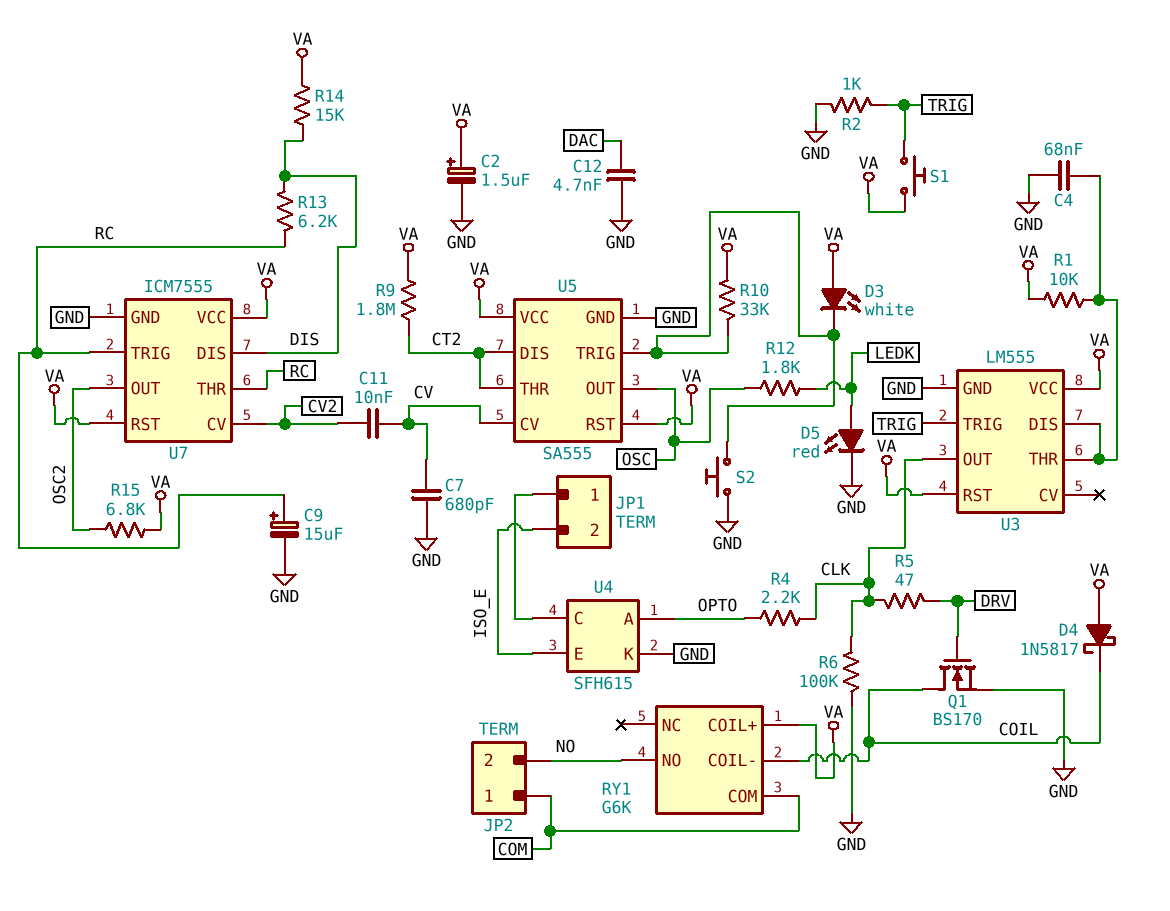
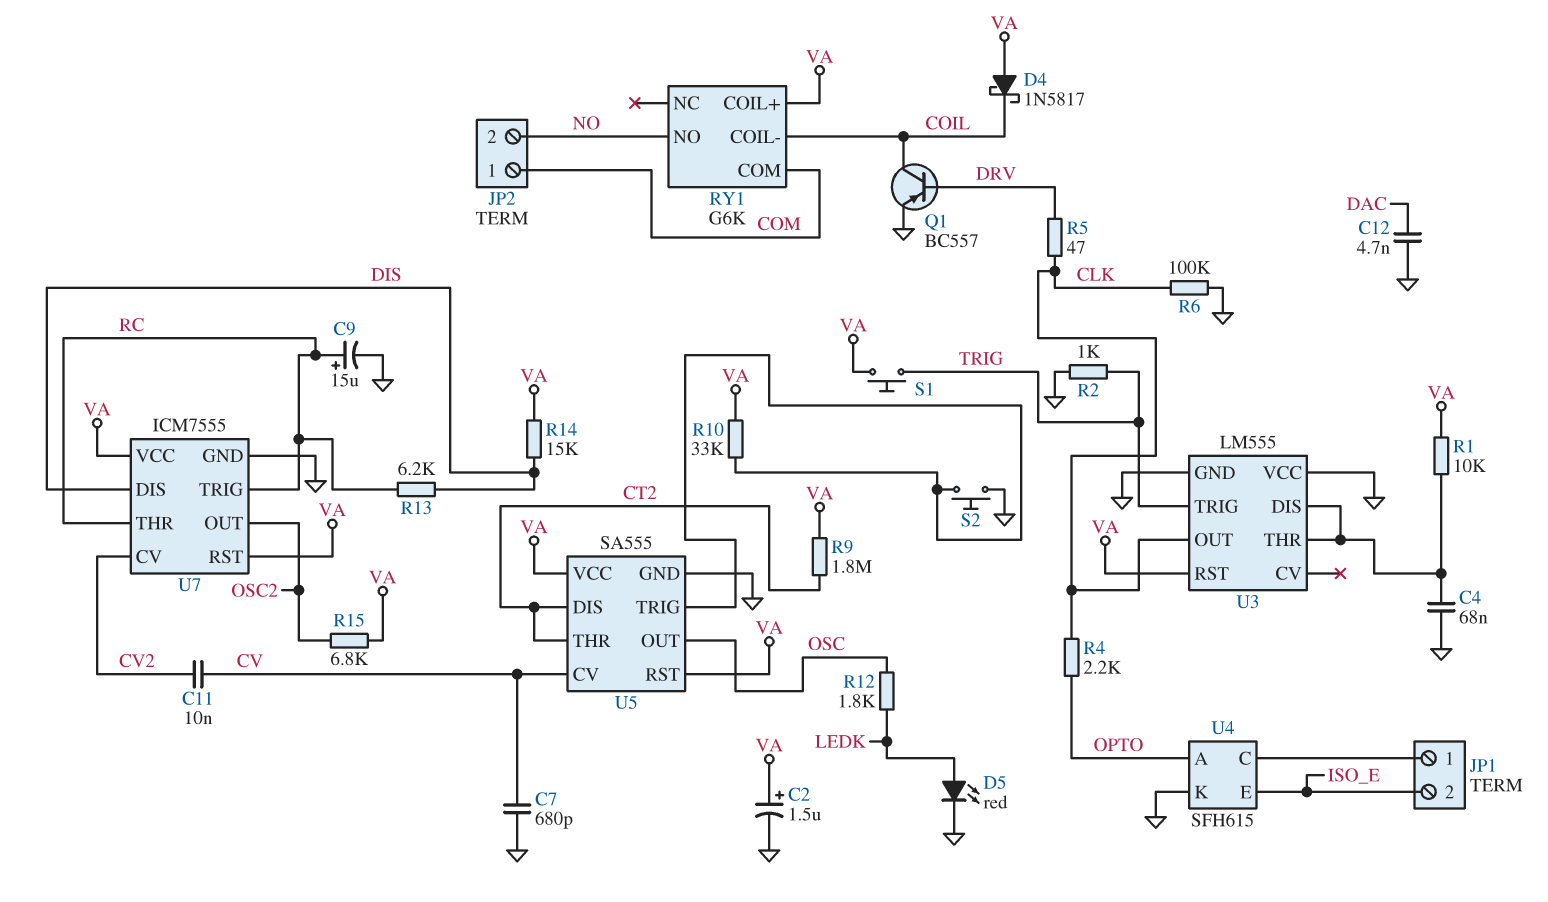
D3: LED white (A VA, K U5/TRIG) -> none
Q1: NMOS BS170 (G DRV, D COIL, S GND) -> PNP BC557 (B DRV, C COIL, E GND)
U3 pin VCC: VA -> GND

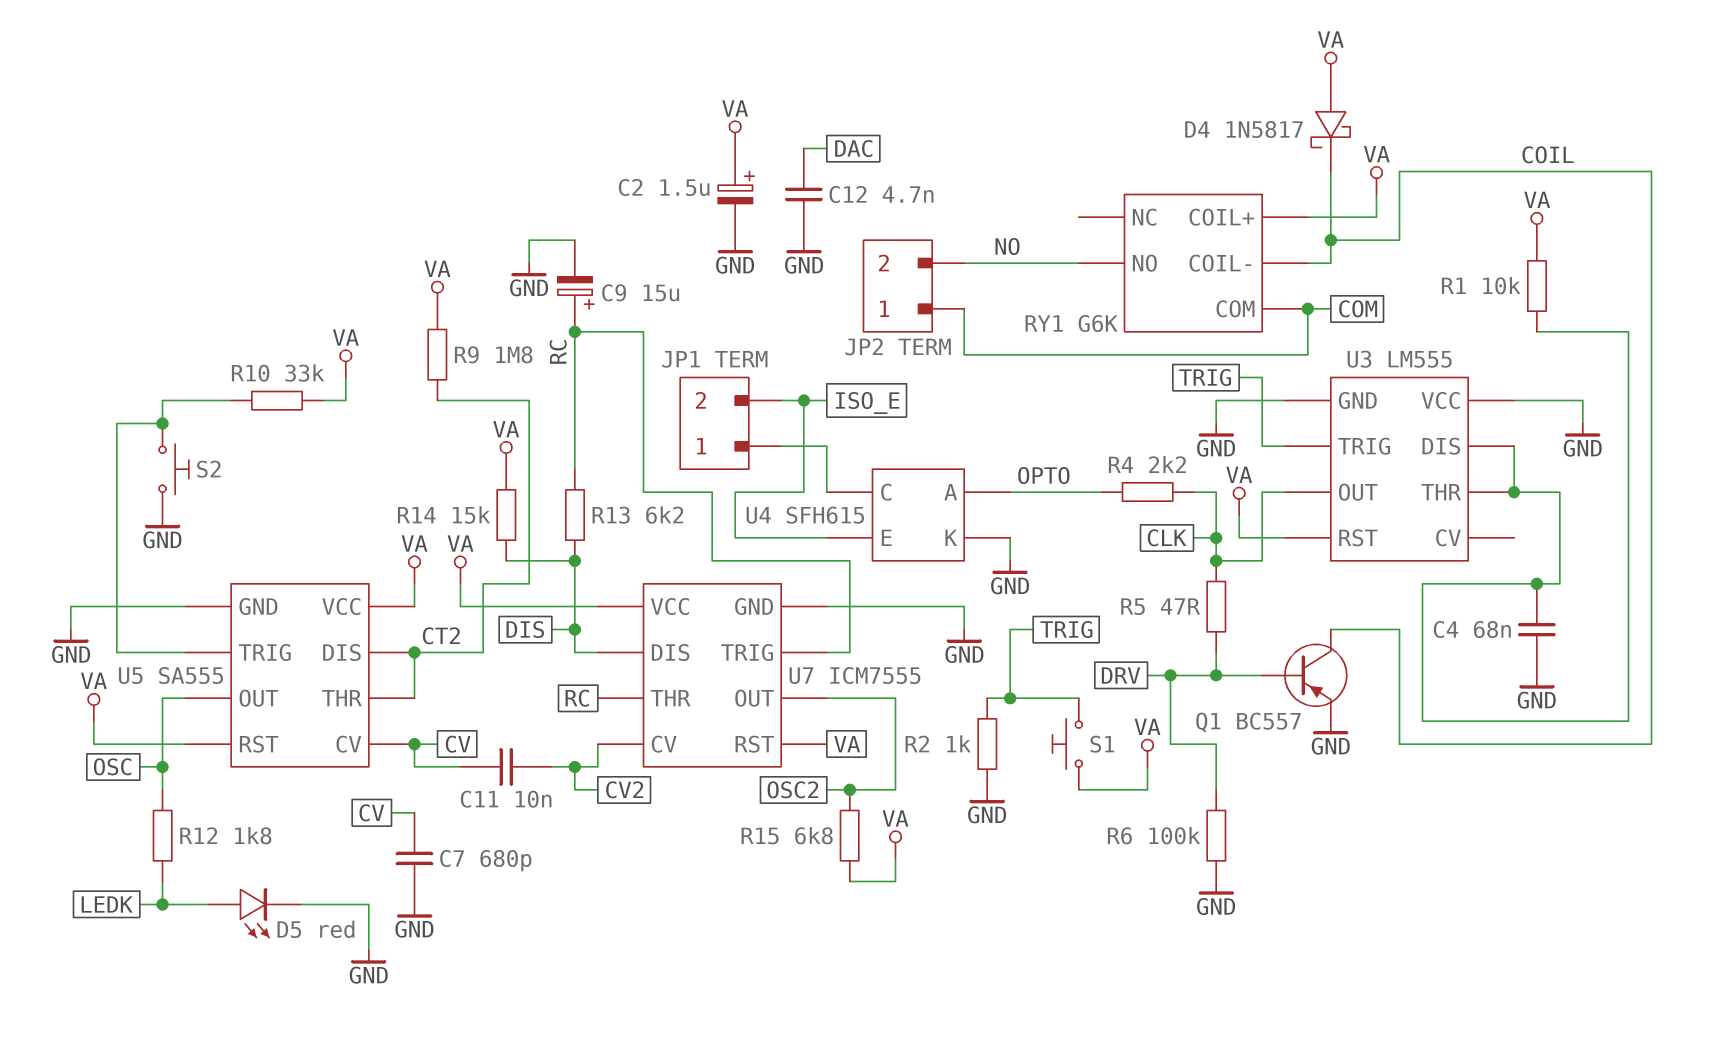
R6: 100k (CLK, GND) -> 100k (DRV, GND)

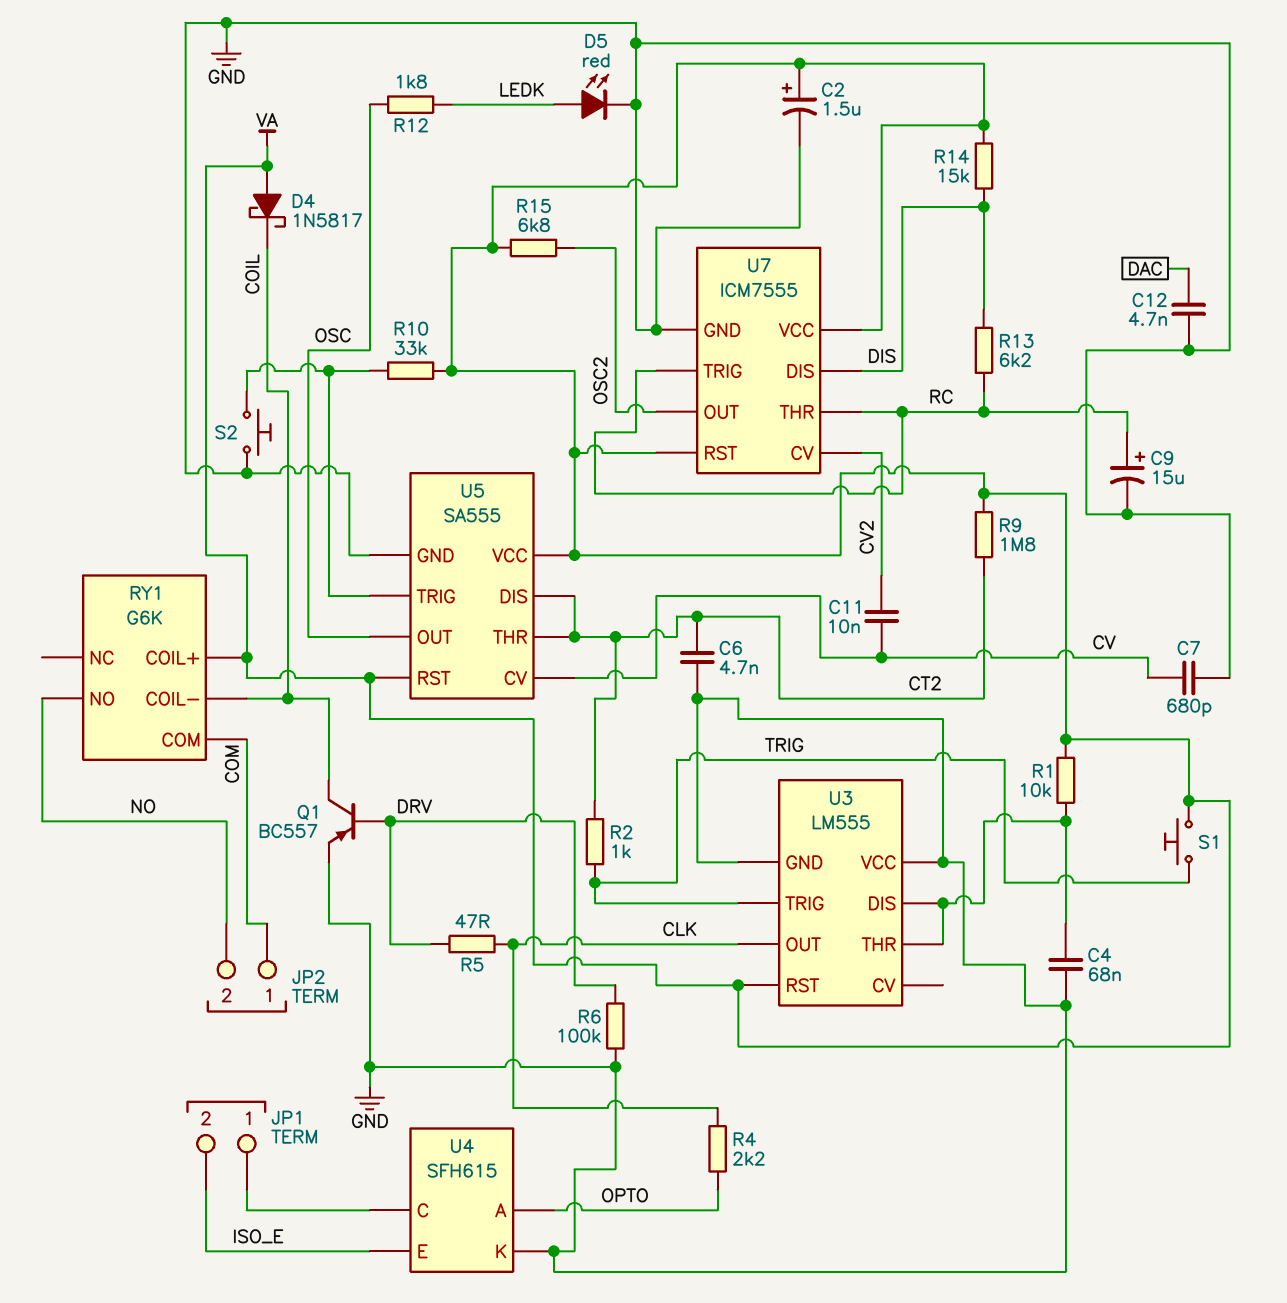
C6: none -> 4.7nF (CT2, GND)
R2: 1k (GND, TRIG) -> 1k (CT2, TRIG)

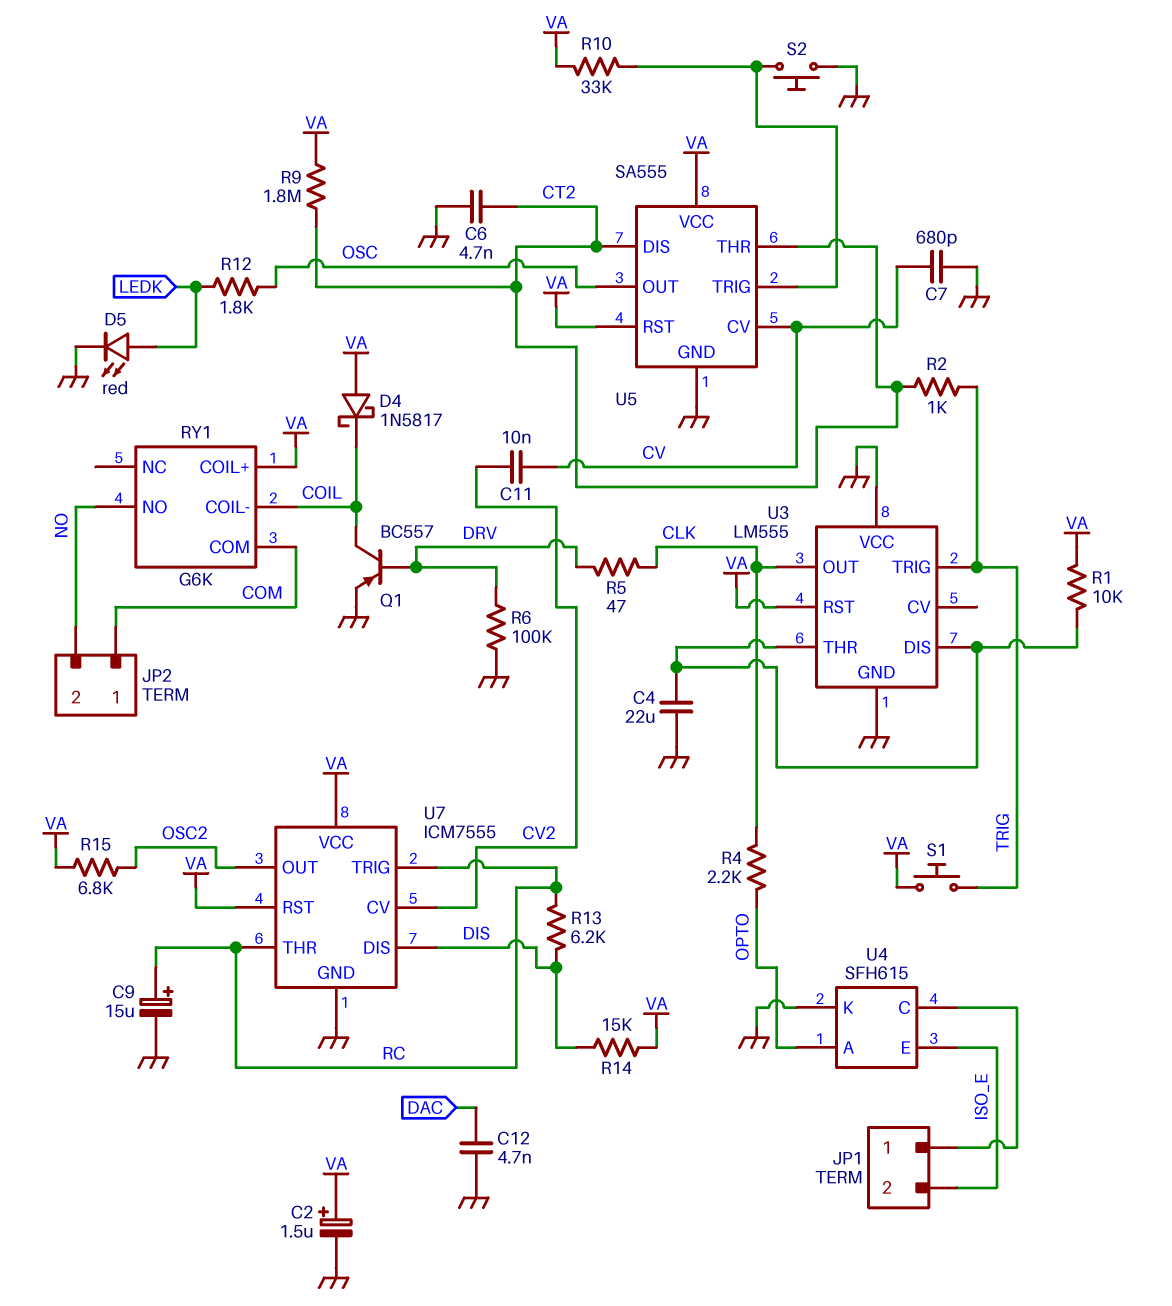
C4: 68nF (GND, U3/DIS) -> 22uF (GND, U3/DIS)

